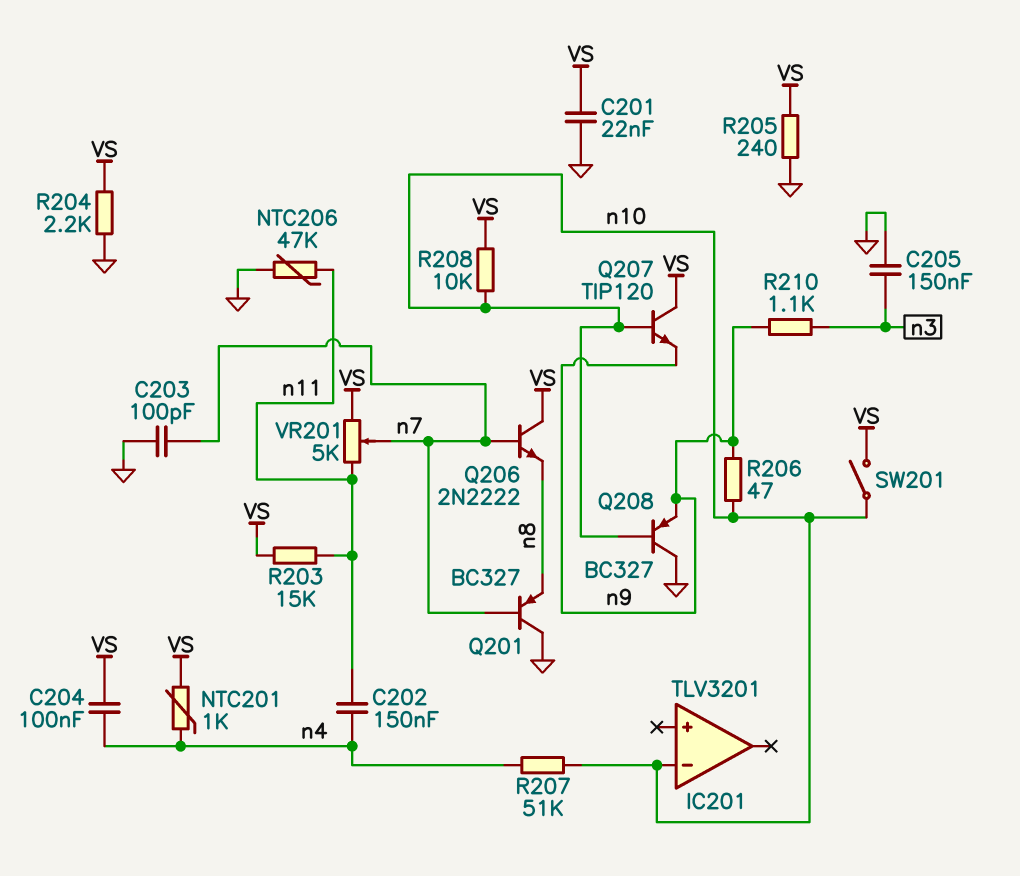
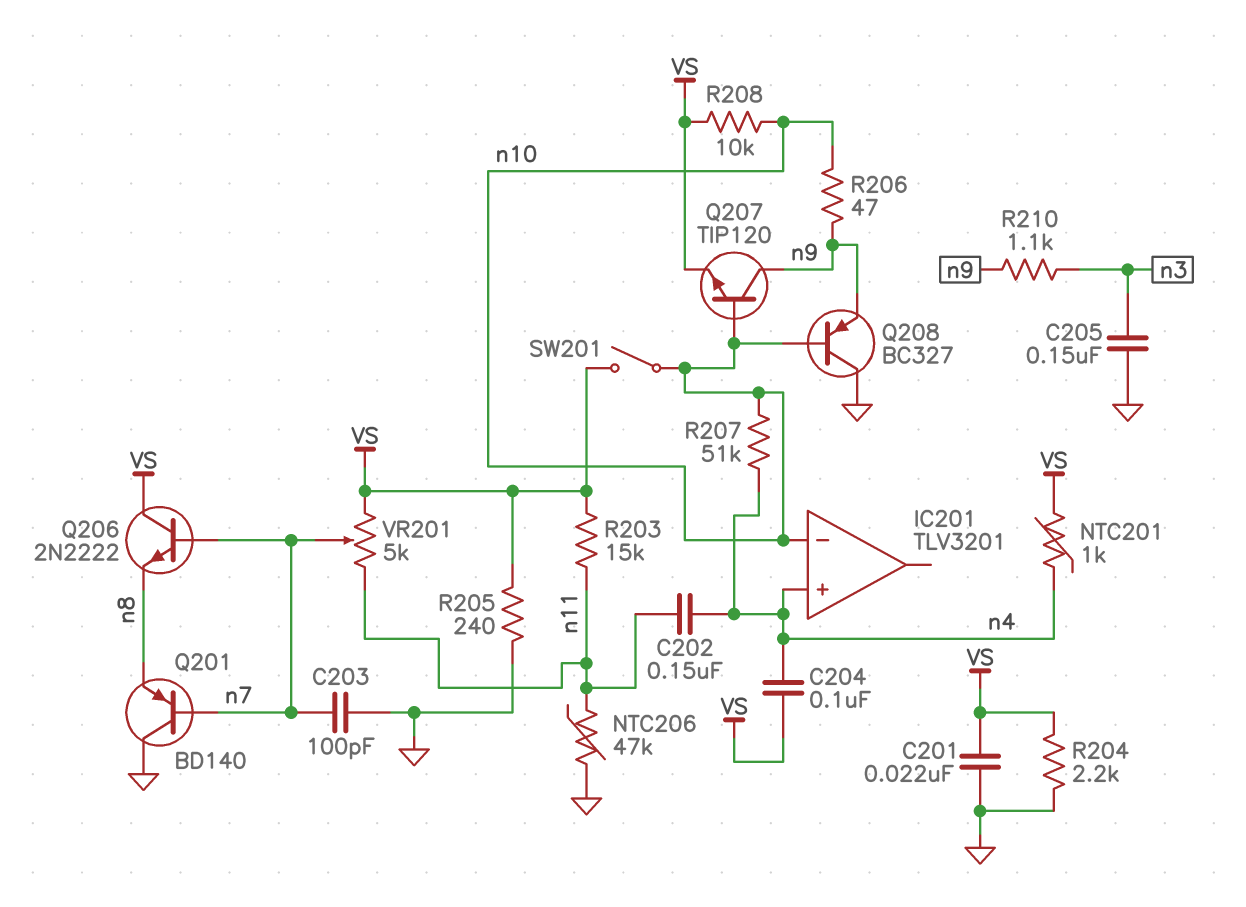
IC201 pin in+: none -> n4
Q201: PNP BC327 (B n7, C GND, E n8) -> PNP BD140 (B n7, C GND, E n8)
Q207: NPN TIP120 (B n10, C VS, E n9) -> NPN TIP120 (B n10, C n9, E VS)

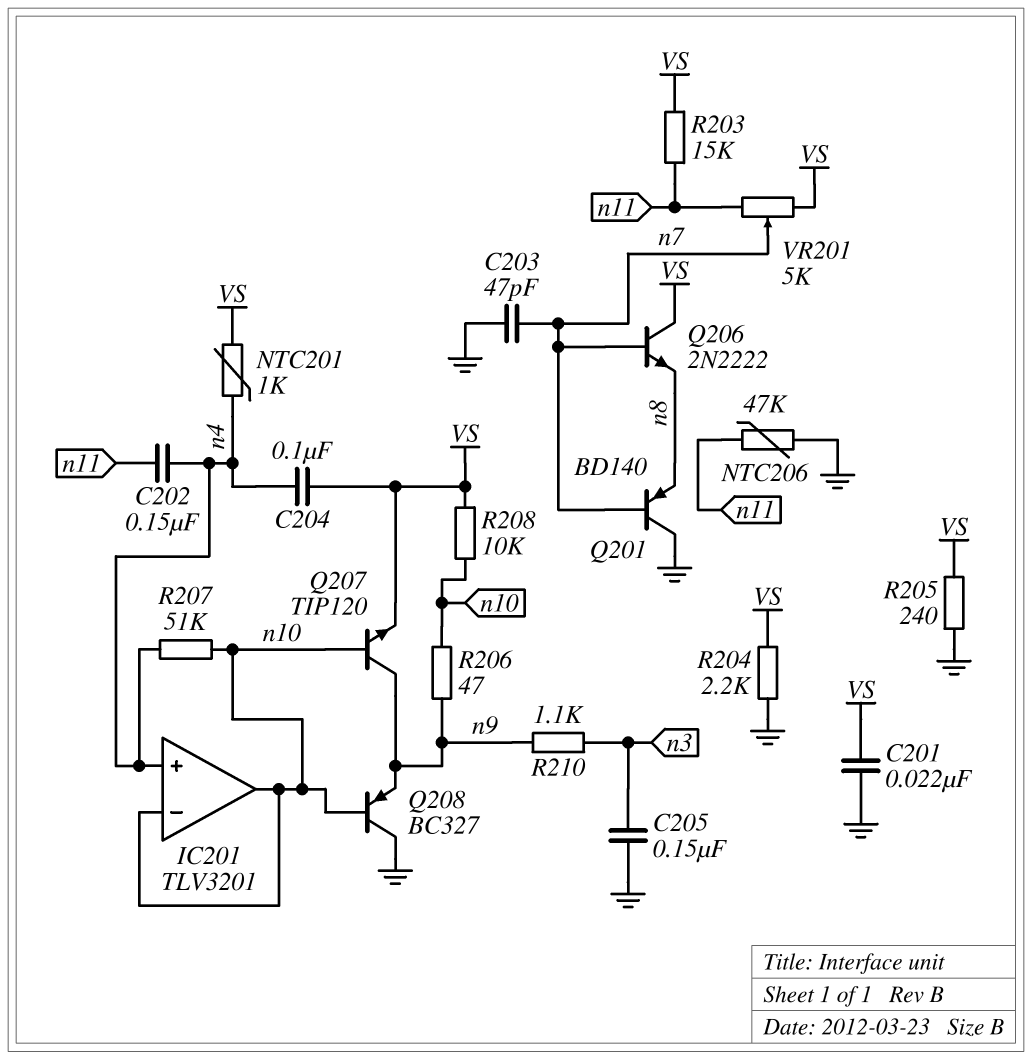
C203: 100pF (GND, n7) -> 47pF (GND, n7)
IC201 pin out: none -> n10
SW201: switch (VS, n10) -> none

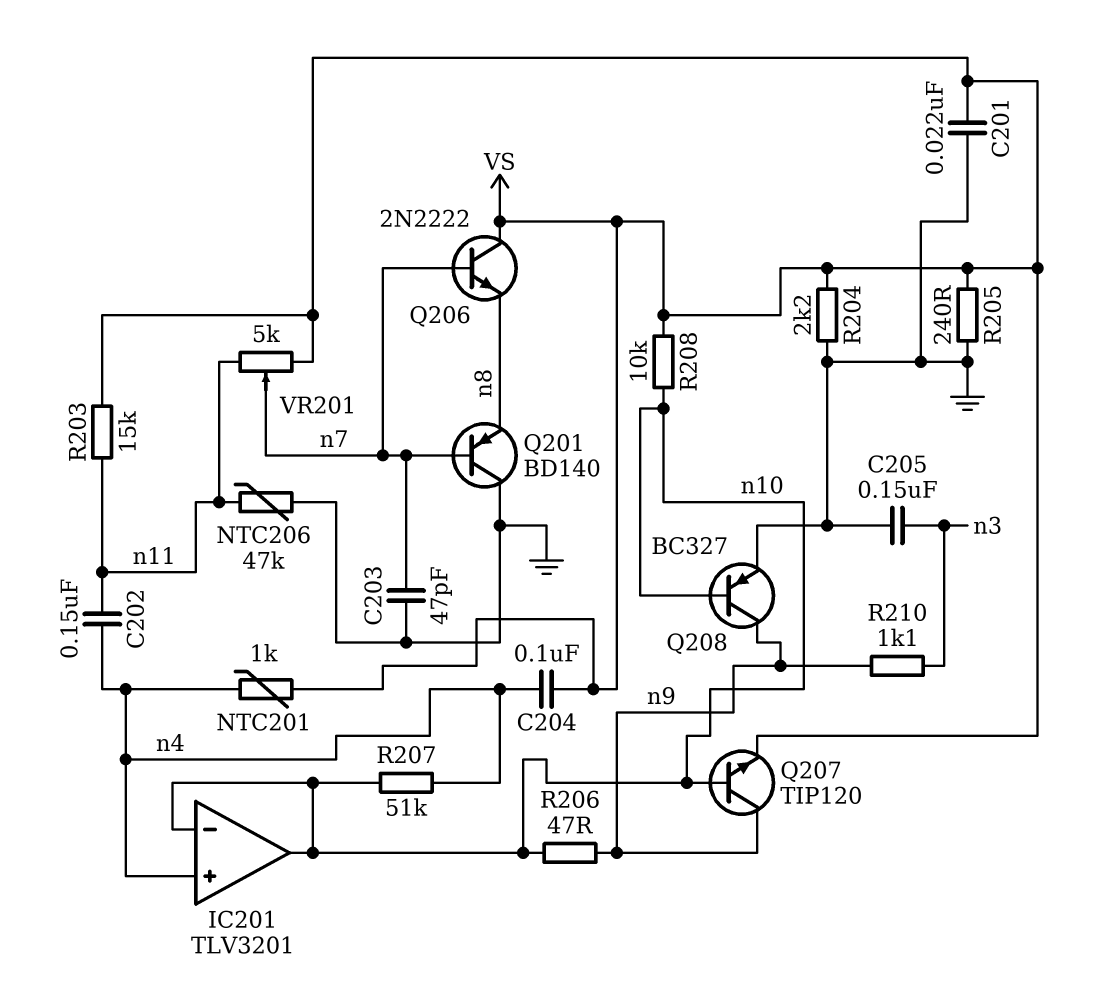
Q208: PNP BC327 (B n10, C GND, E n9) -> PNP BC327 (B n10, C n9, E GND)

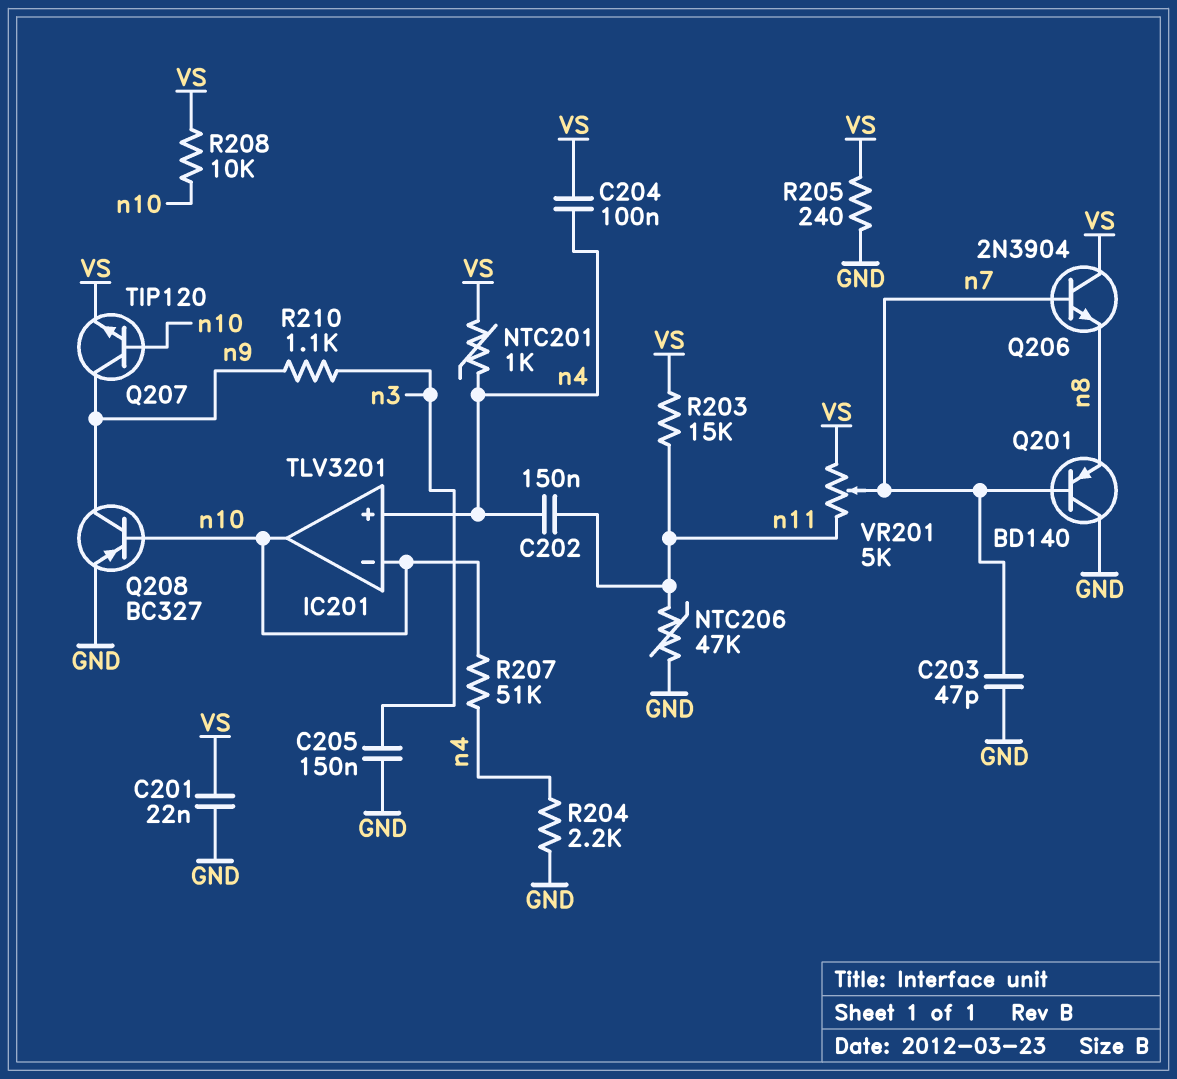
Q206: NPN 2N2222 (B n7, C VS, E n8) -> NPN 2N3904 (B n7, C VS, E n8)
R204: 2.2k (GND, VS) -> 2.2k (GND, n4)
R206: 47 (n9, n10) -> none

